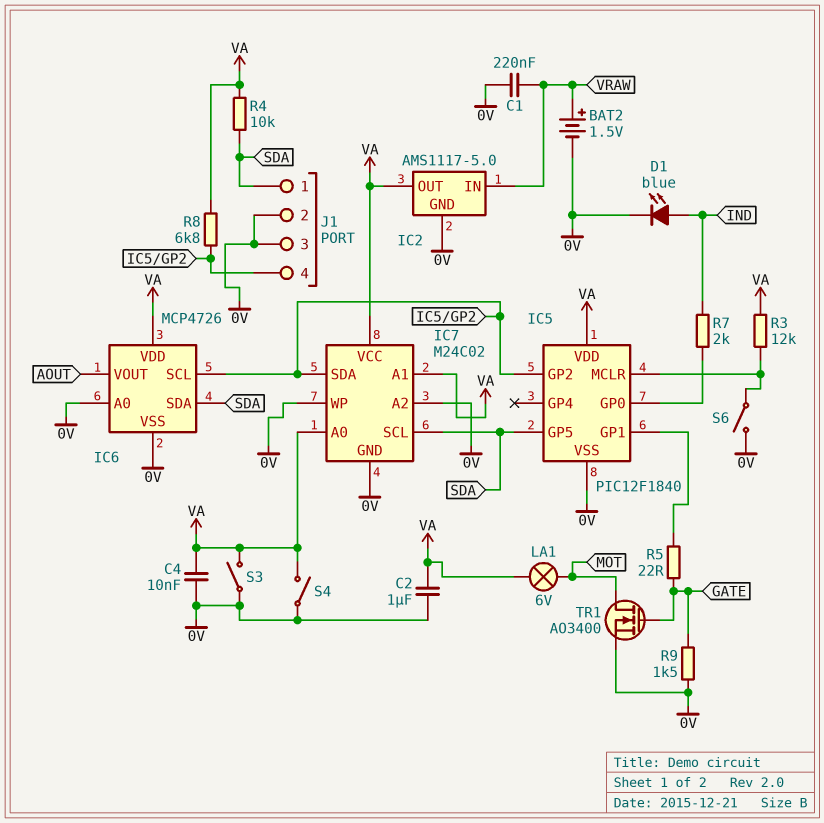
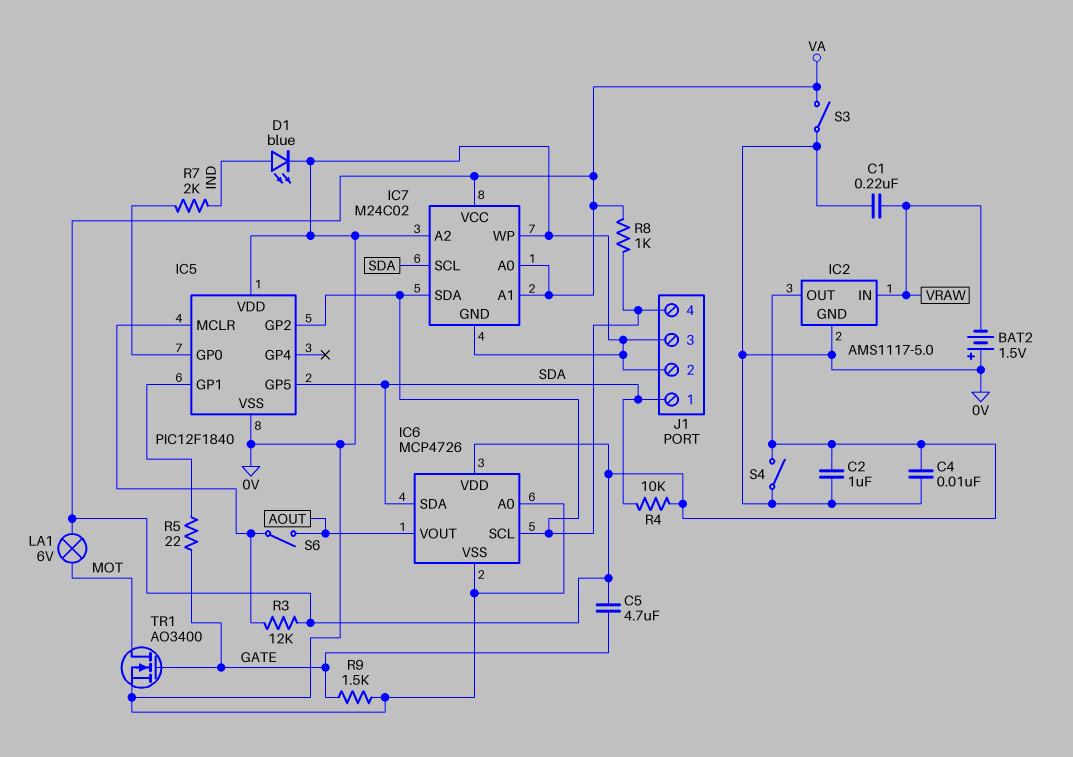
BAT2: 1.5V (plus VRAW, minus 0V) -> 1.5V (plus 0V, minus VRAW)
C5: none -> 4.7uF (GATE, VA)
IC5 pin VDD: VA -> 0V
R8: 6.8k (IC5/GP2, VA) -> 1k (IC5/GP2, VA)
S6: switch (0V, IC5/MCLR) -> switch (AOUT, IC5/MCLR)

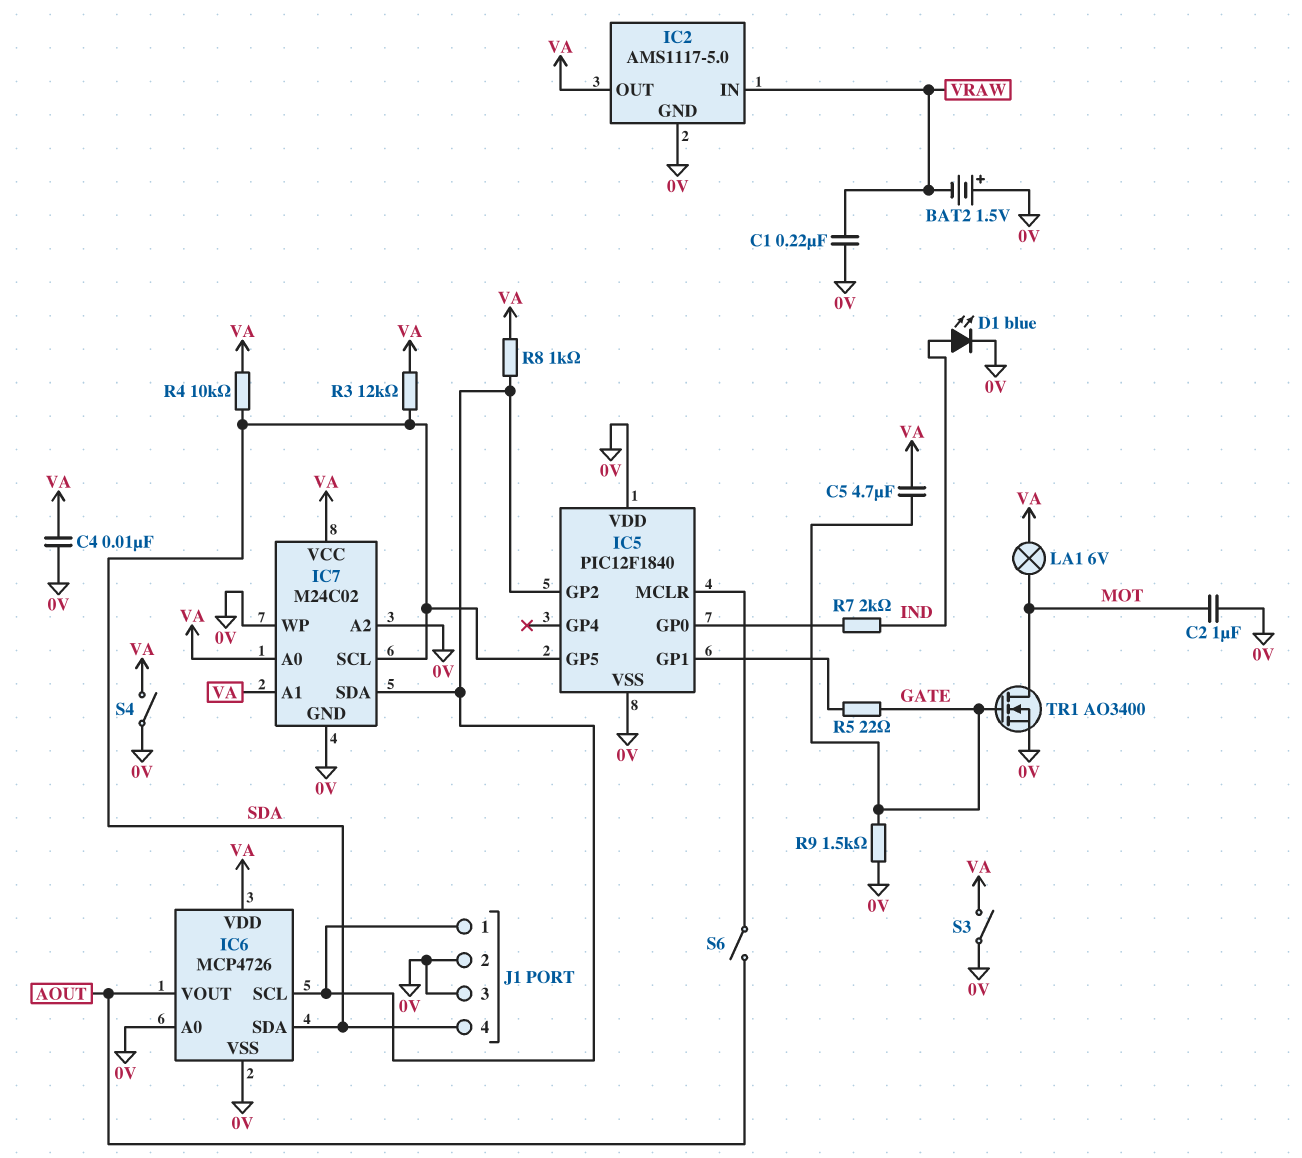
C2: 1uF (0V, VA) -> 1uF (0V, MOT)
J1 pin 1: SDA -> IC5/GP2
J1 pin 4: IC5/GP2 -> SDA
R3: 12k (IC5/MCLR, VA) -> 12k (SDA, VA)

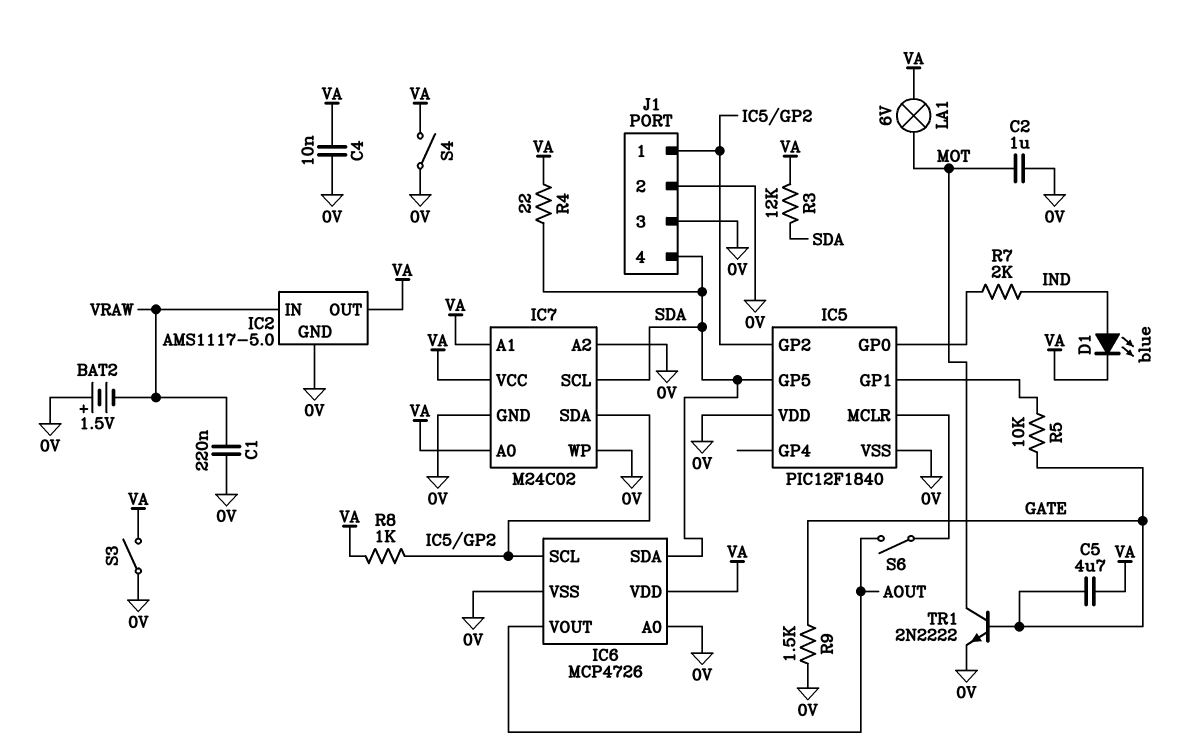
D1: LED blue (A IND, K 0V) -> LED blue (A IND, K VA)
R4: 10k (SDA, VA) -> 22 (SDA, VA)
R5: 22 (GATE, IC5/GP1) -> 10k (GATE, IC5/GP1)
TR1: NMOS AO3400 (G GATE, D MOT, S 0V) -> NPN 2N2222 (B GATE, C MOT, E 0V)

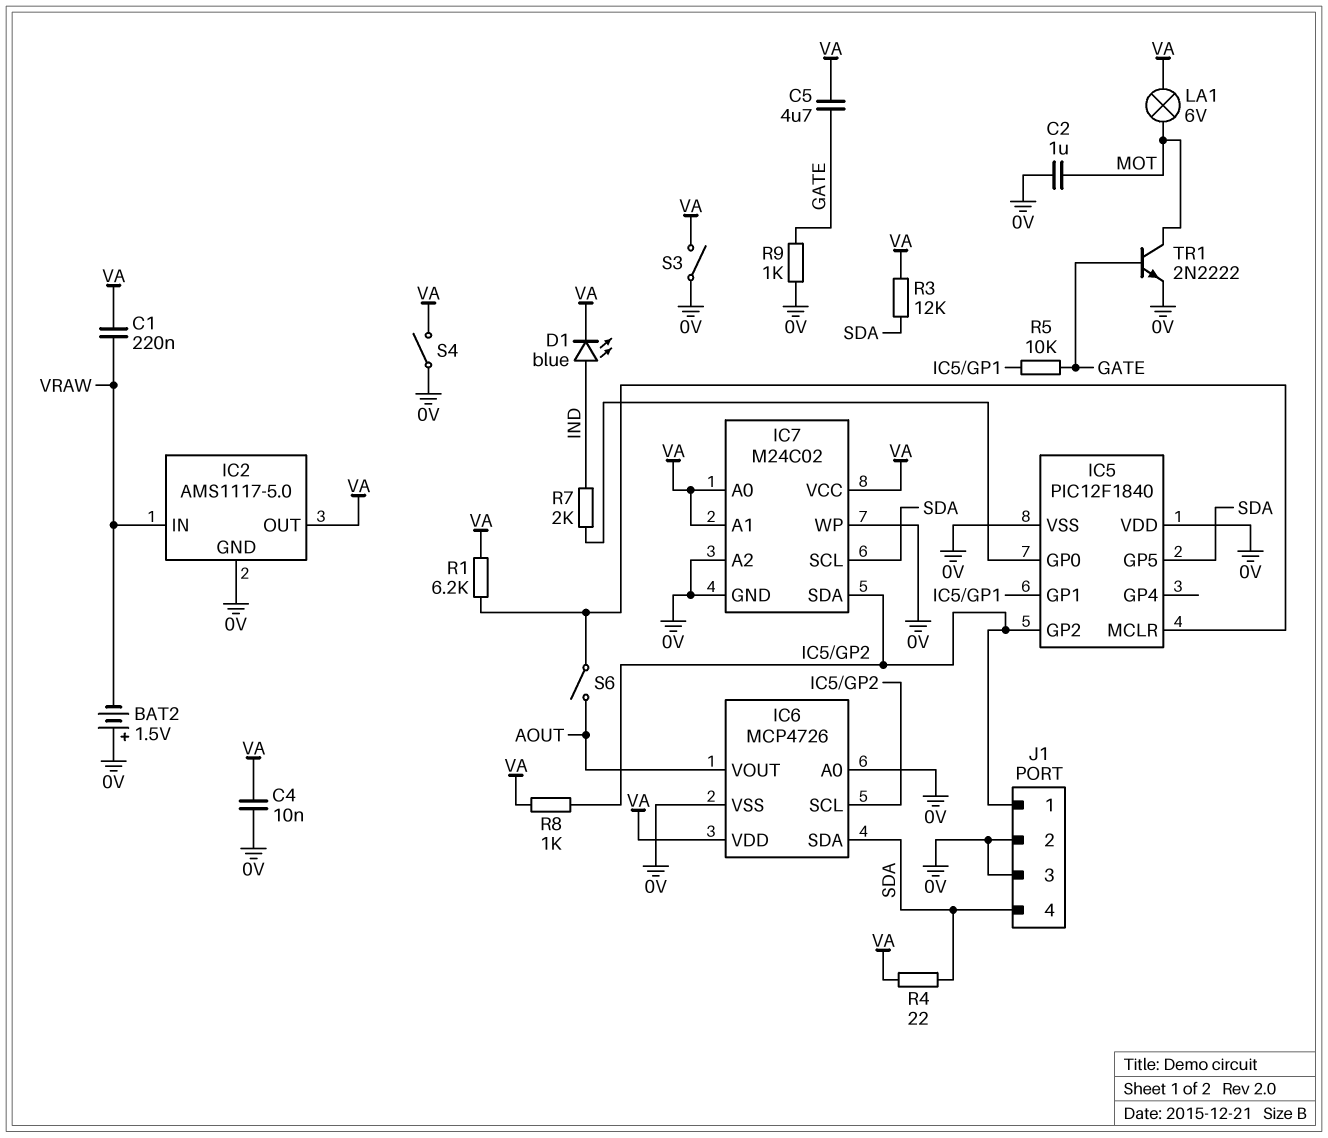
C1: 220nF (0V, VRAW) -> 220nF (VA, VRAW)
R1: none -> 6.2k (IC5/MCLR, VA)
R9: 1.5k (0V, GATE) -> 1k (0V, GATE)

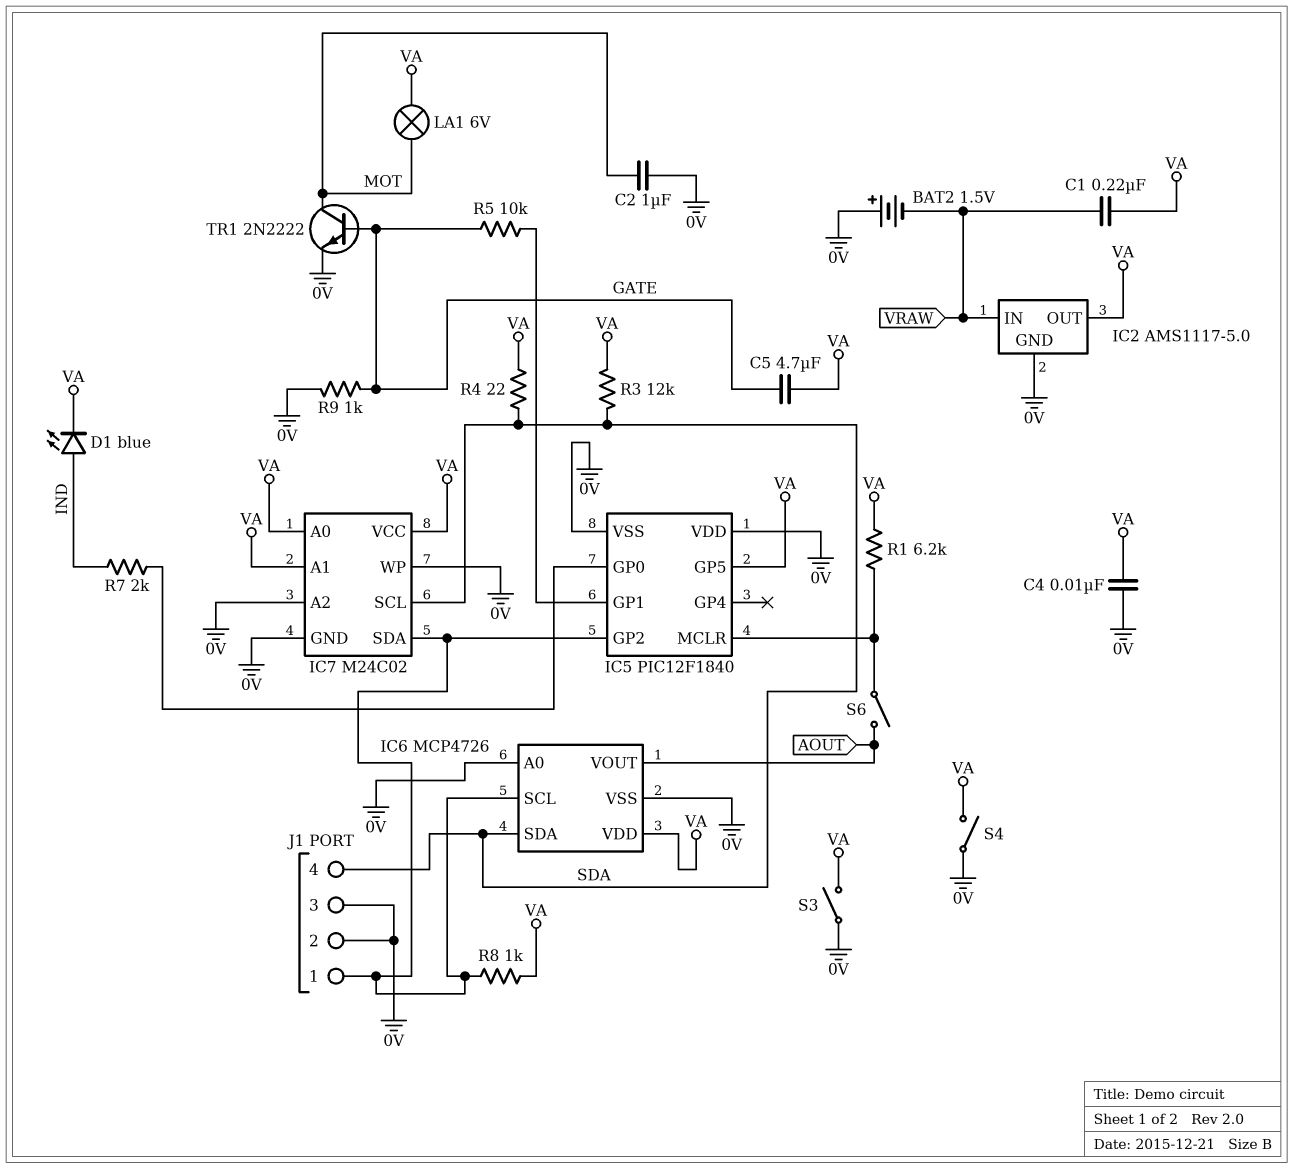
IC5 pin GP5: SDA -> VA

